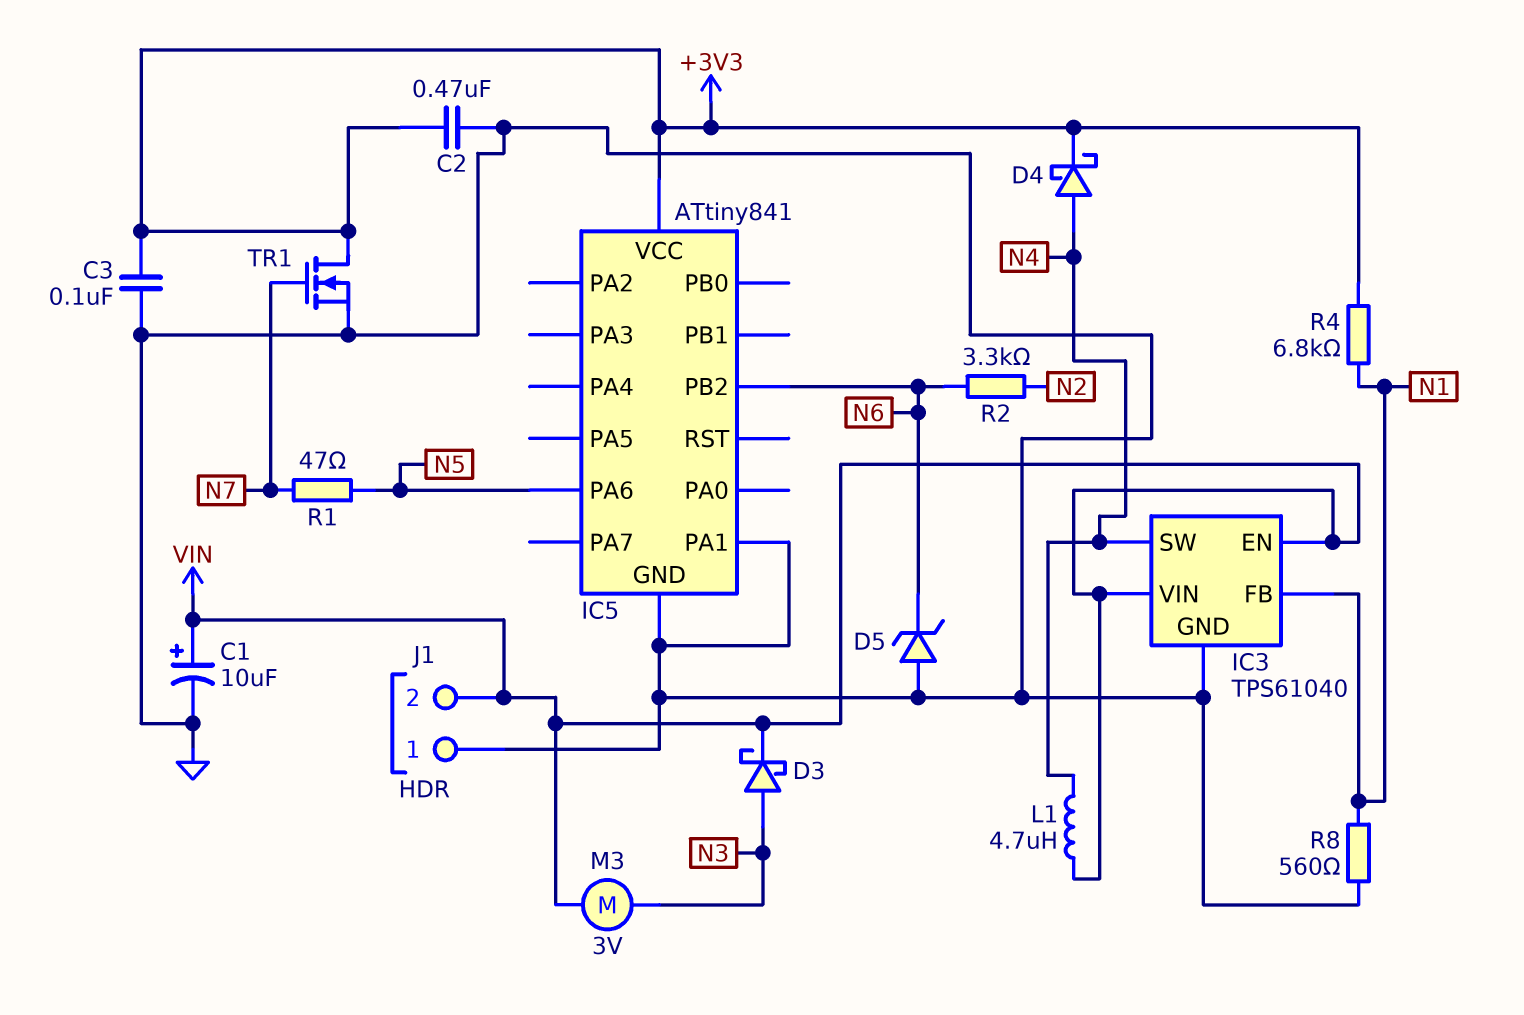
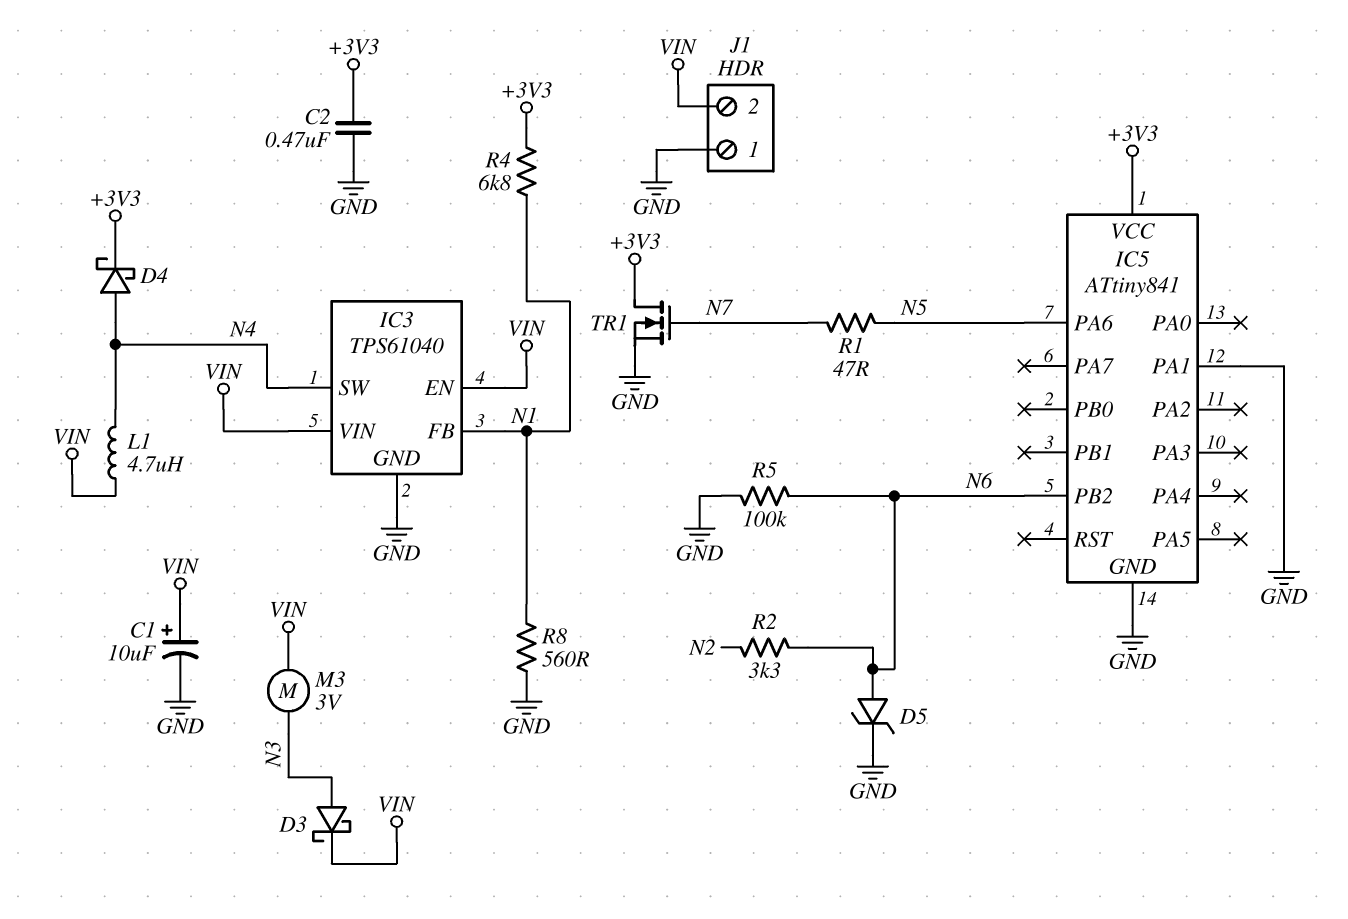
C3: 100nF (+3V3, GND) -> none
D5: zener (A GND, K N6) -> zener (A N6, K GND)
R5: none -> 100k (GND, N6)

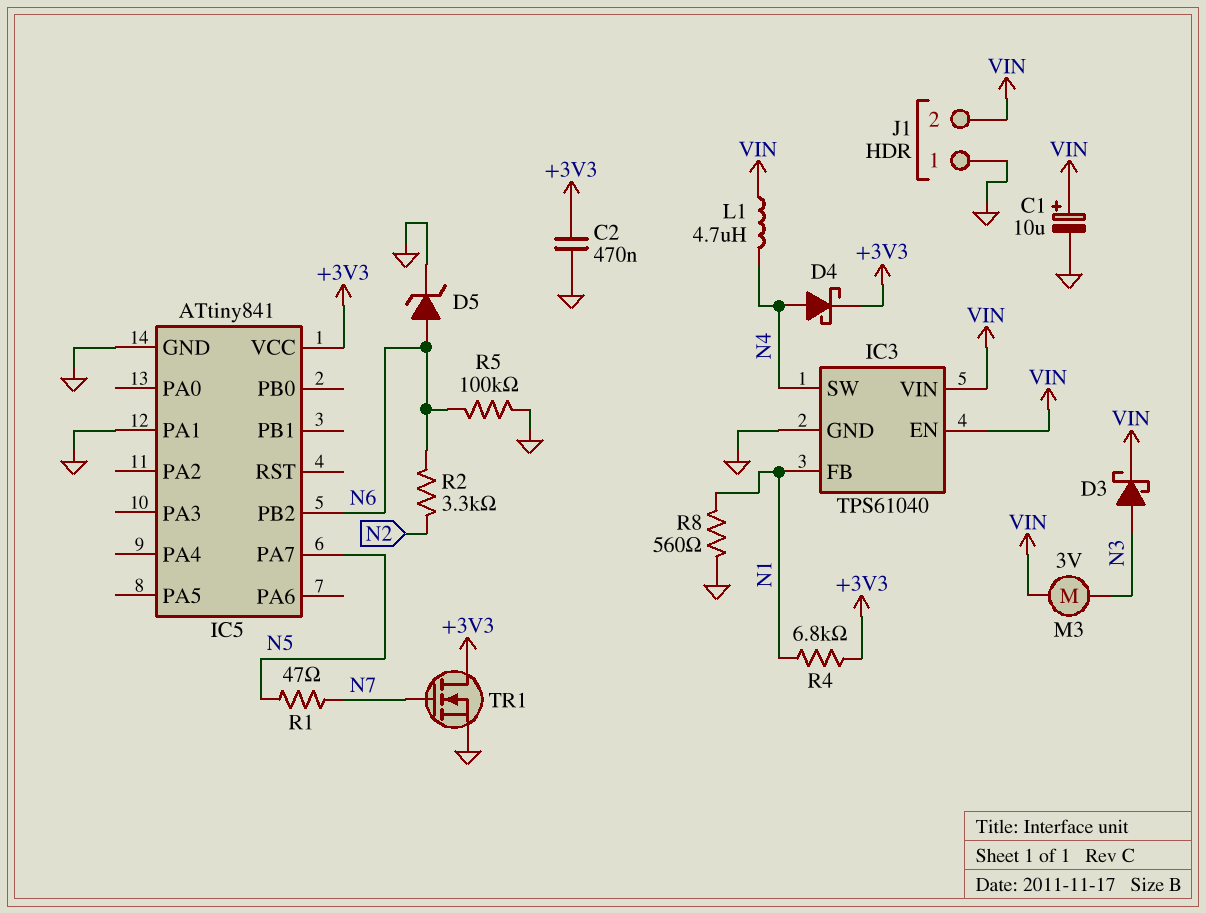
IC5 pin PA6: N5 -> none
IC5 pin PA7: none -> N5

